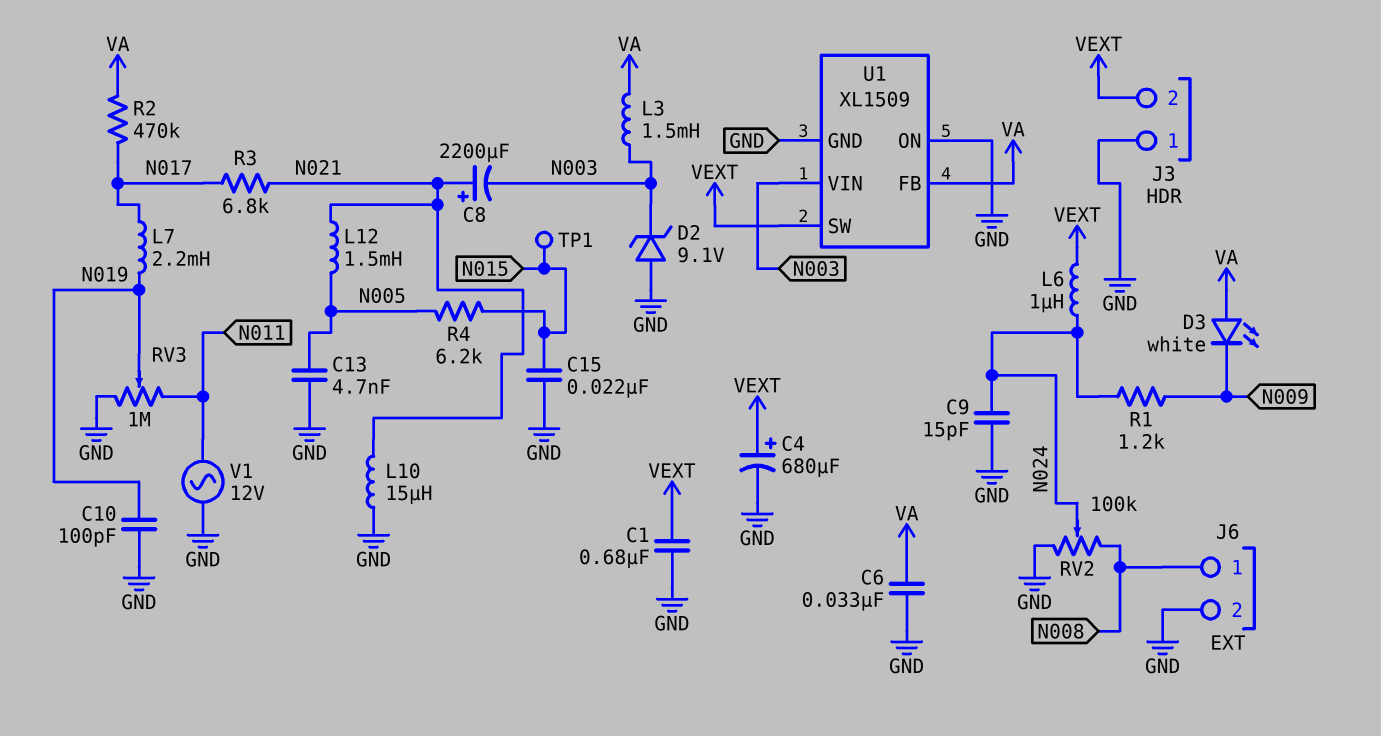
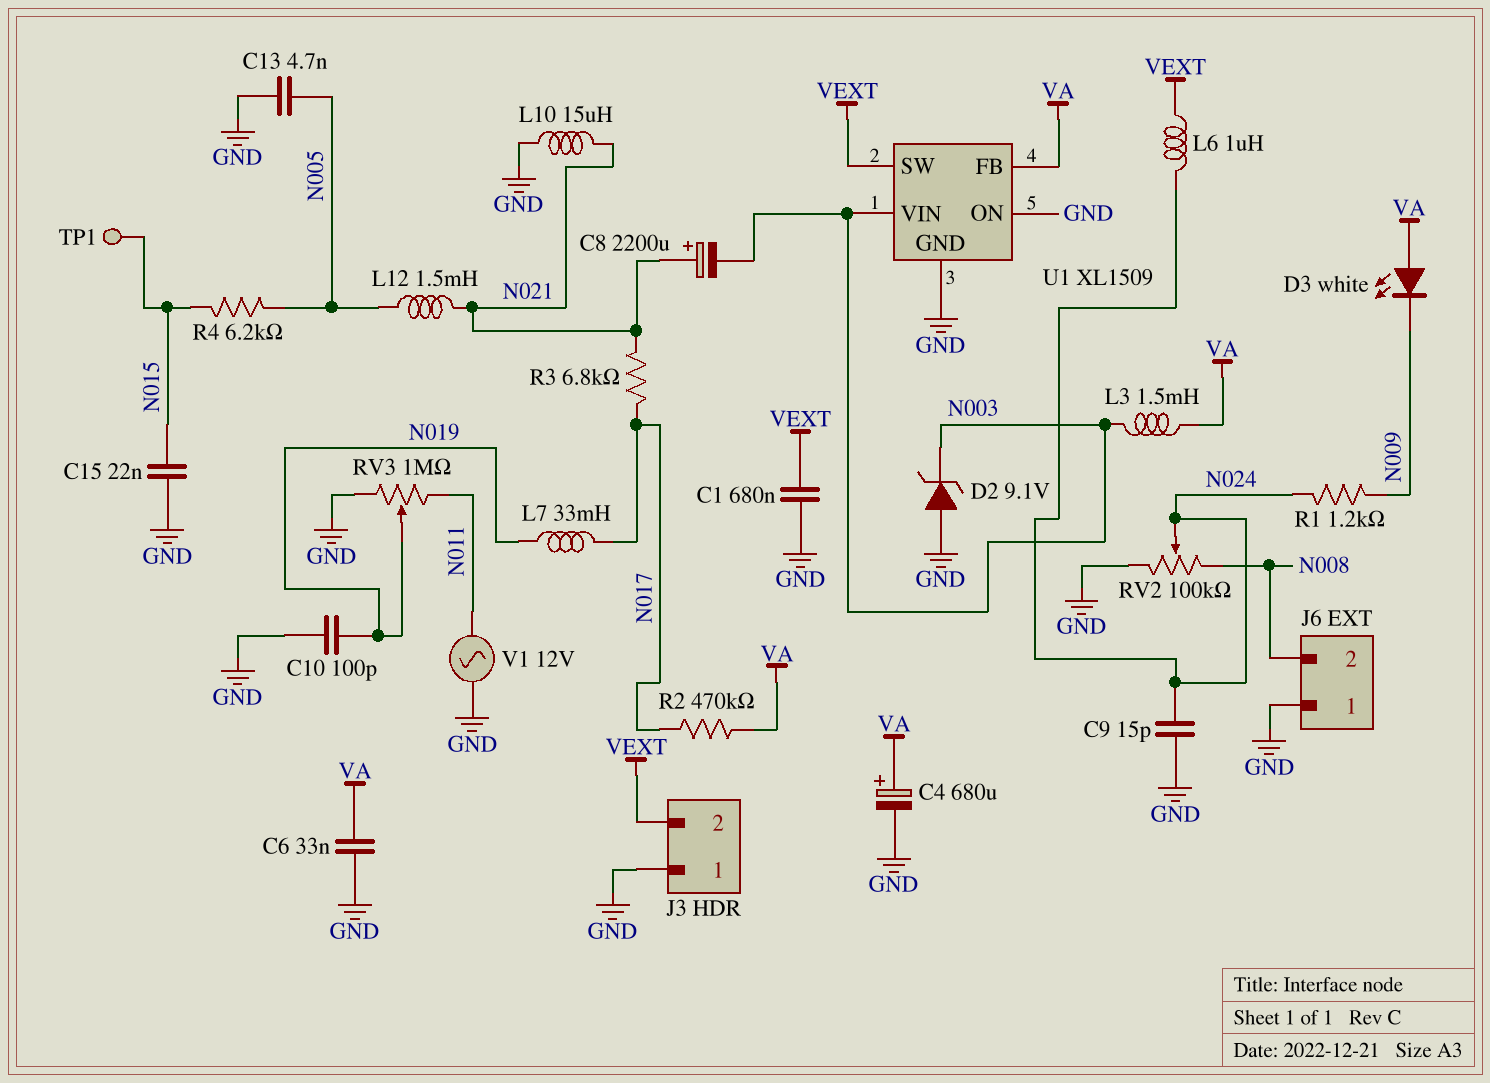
C4: 680uF (plus VEXT, minus GND) -> 680uF (plus VA, minus GND)
J6 pin 1: N008 -> GND
J6 pin 2: GND -> N008
L7: 2.2mH (N017, N019) -> 33mH (N017, N019)

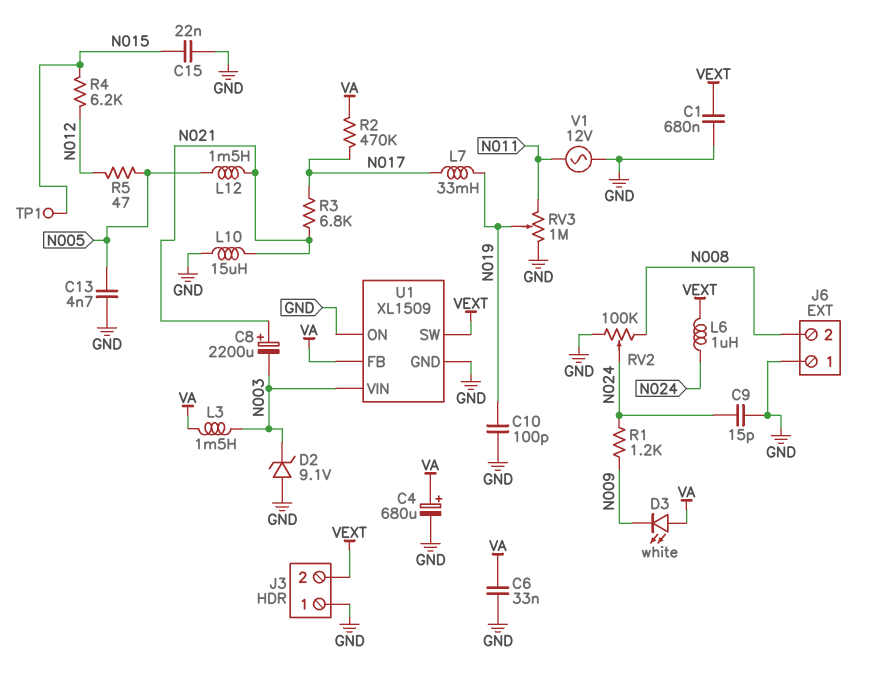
R4: 6.2k (N005, N015) -> 6.2k (N012, N015)
R5: none -> 47 (N005, N012)

